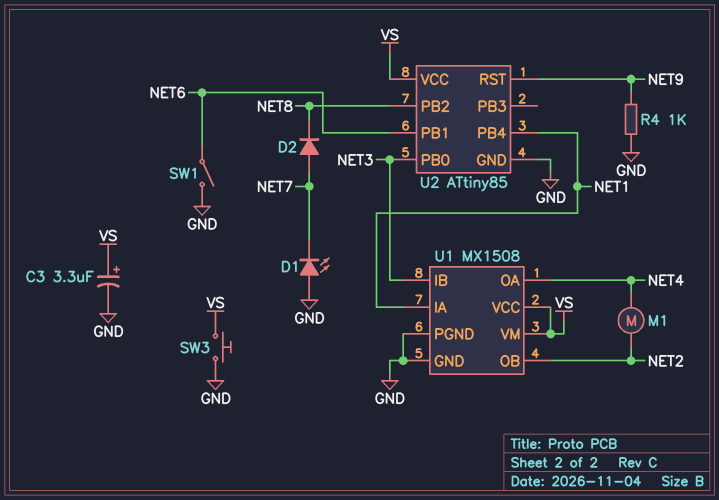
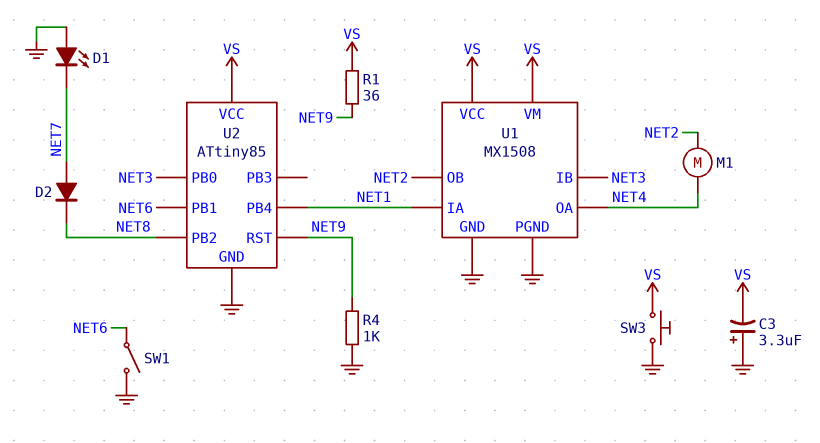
C3: 3.3uF (plus VS, minus GND) -> 3.3uF (plus GND, minus VS)
R1: none -> 36 (NET9, VS)

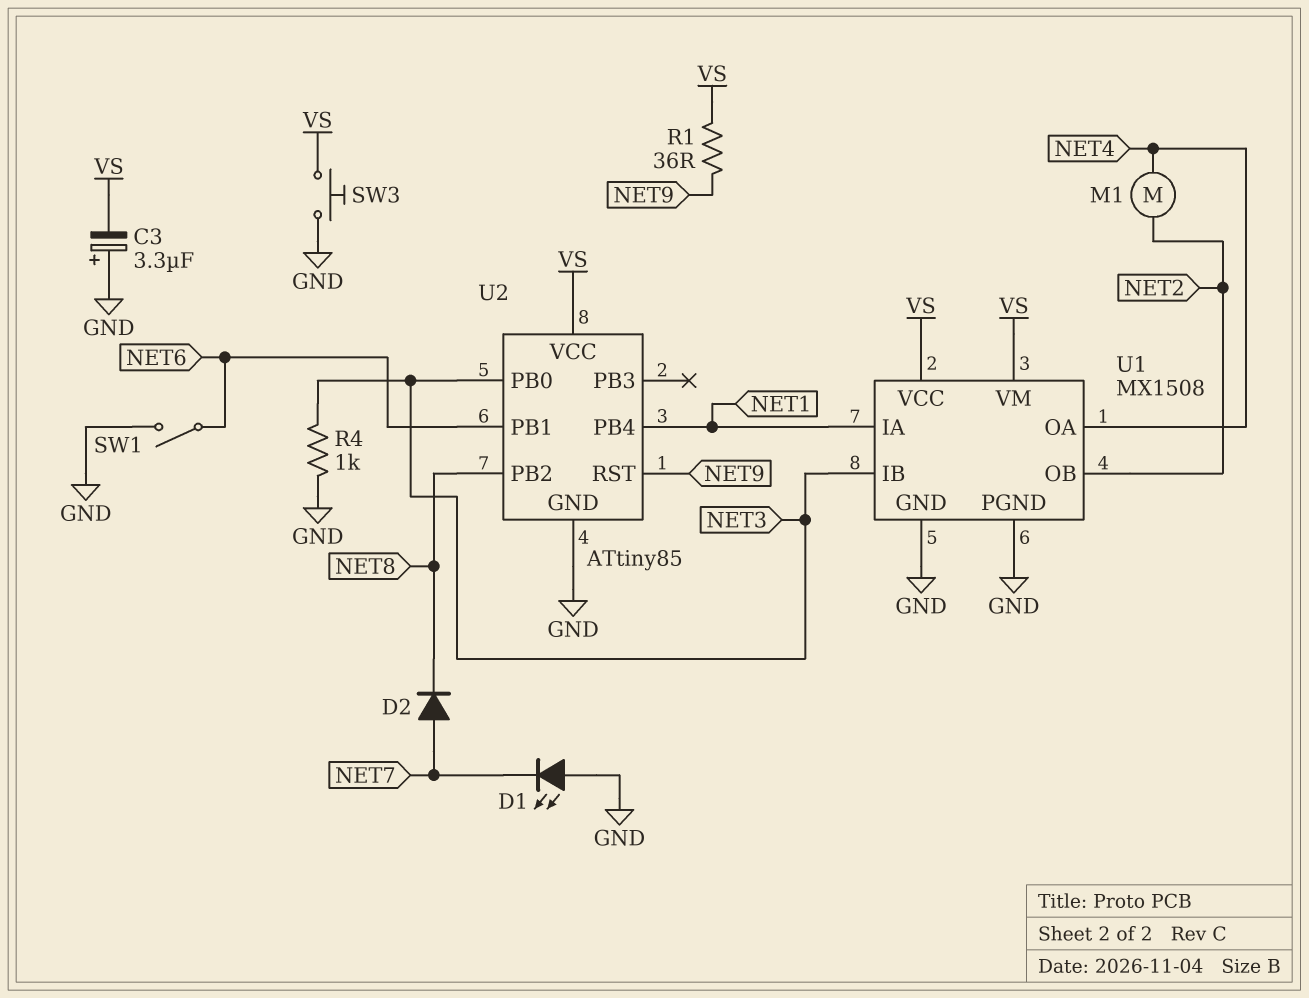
R4: 1k (GND, NET9) -> 1k (GND, NET3)

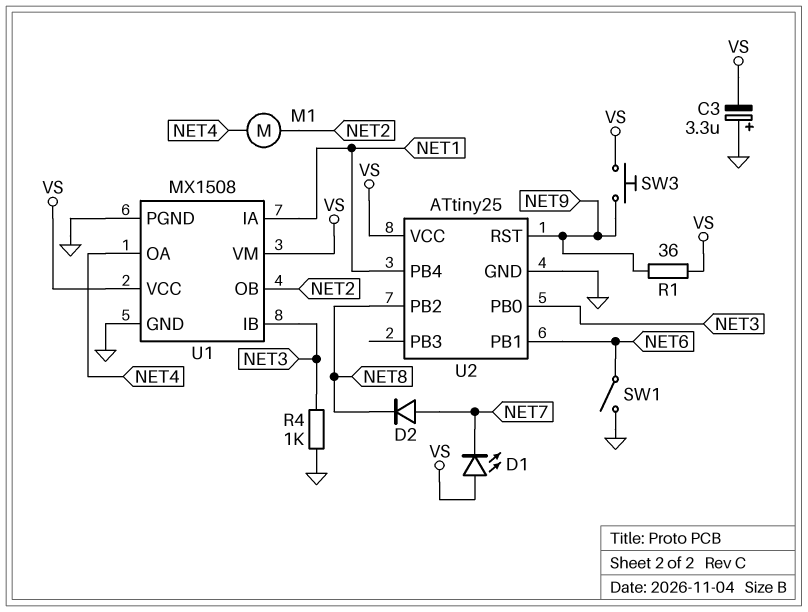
D1: LED (A GND, K NET7) -> LED (A VS, K NET7)
SW3: button (GND, VS) -> button (NET9, VS)
U2: ATtiny85 -> ATtiny25

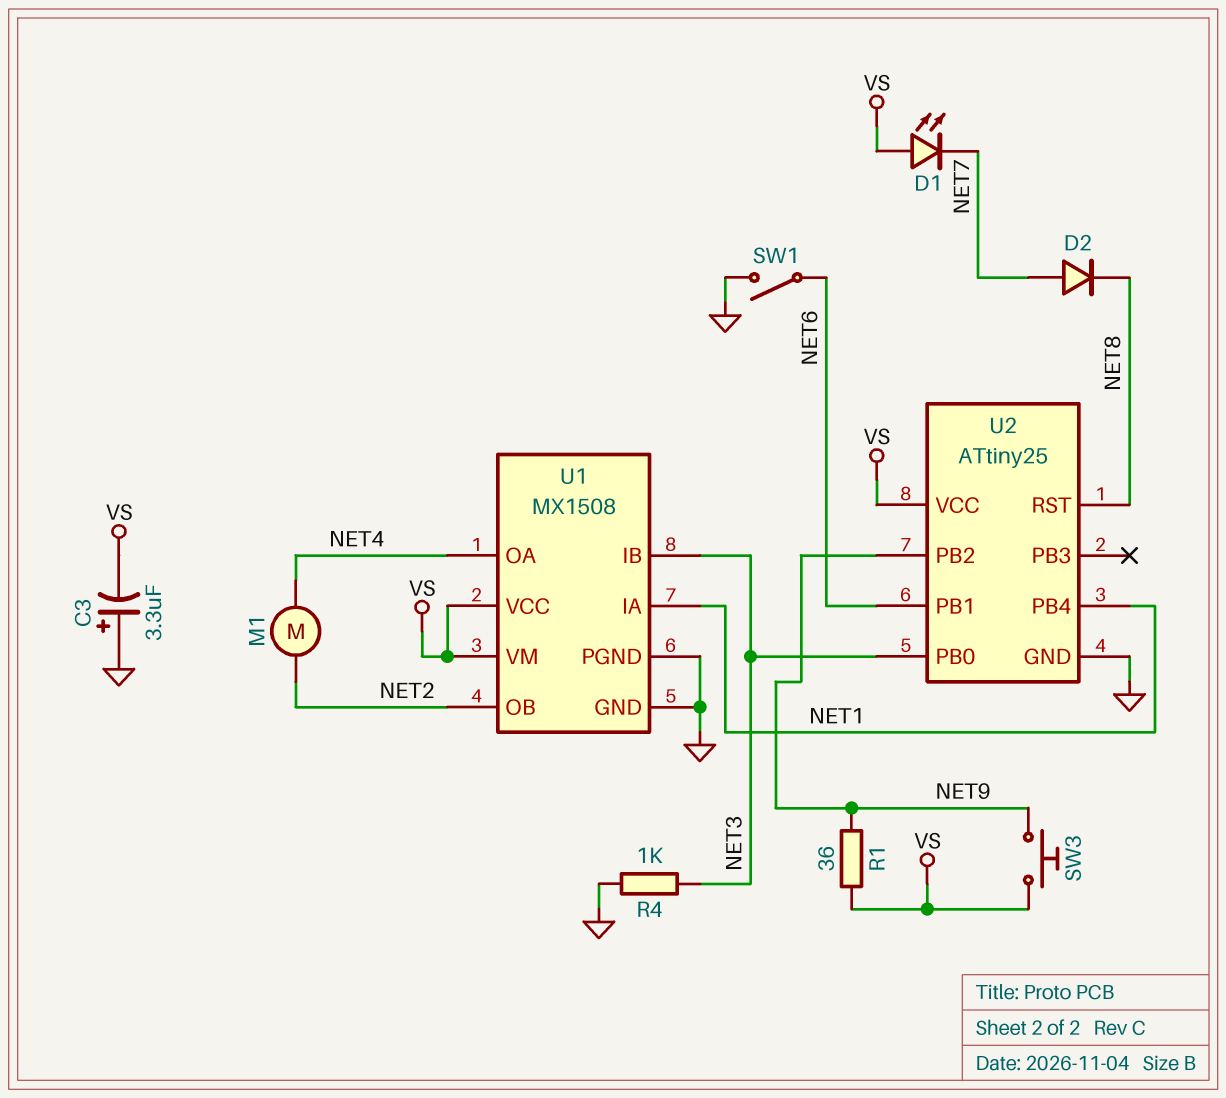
U2 pin PB2: NET8 -> NET9
U2 pin RST: NET9 -> NET8

